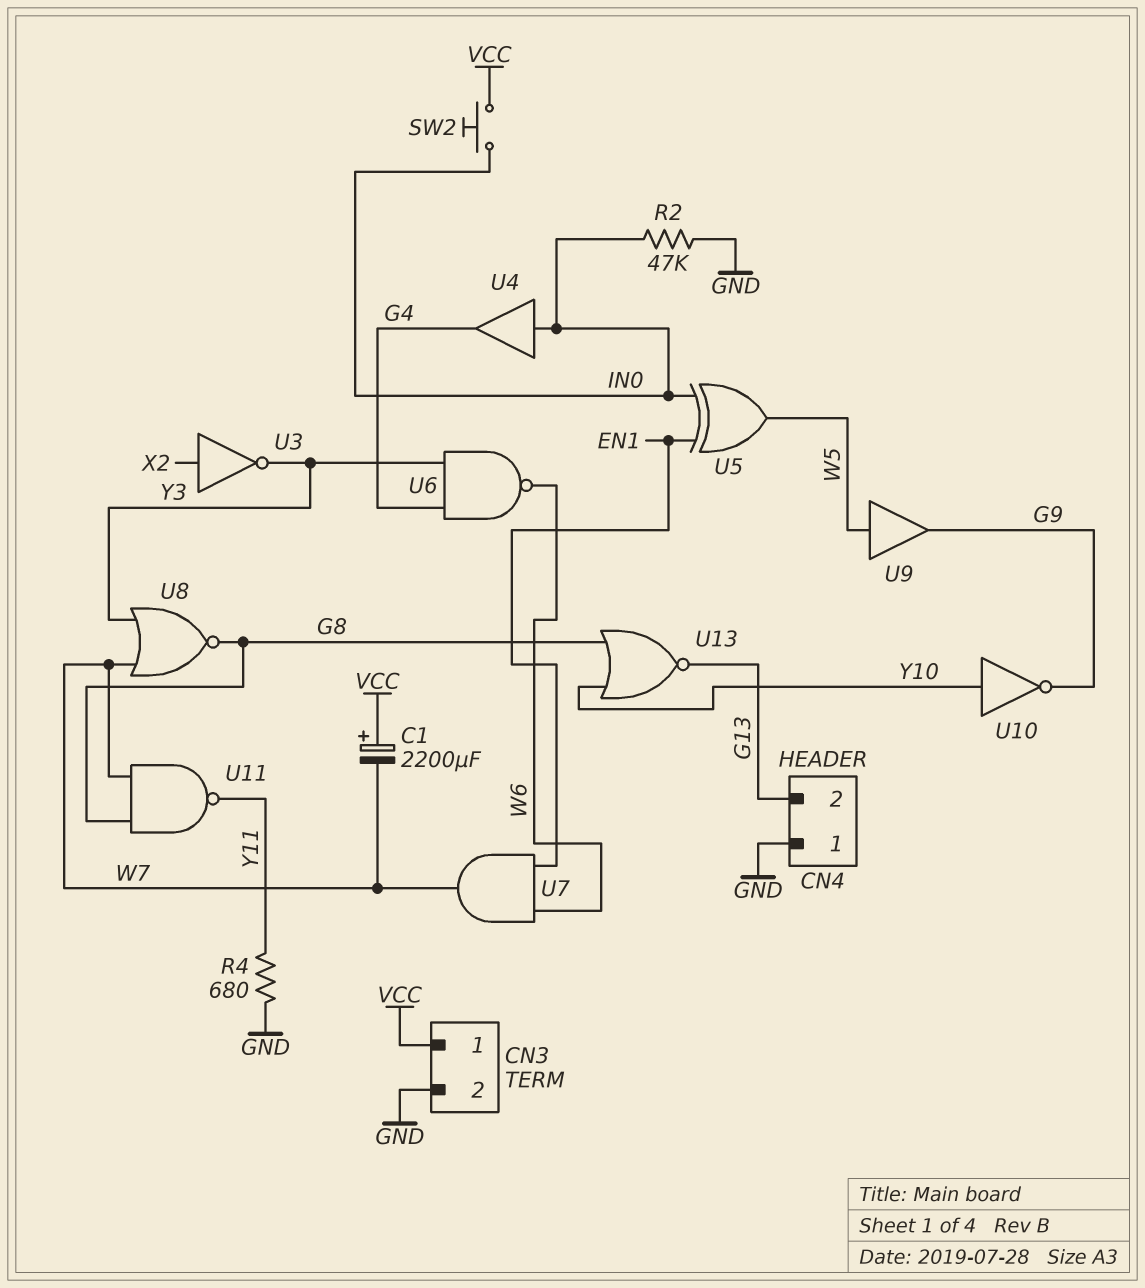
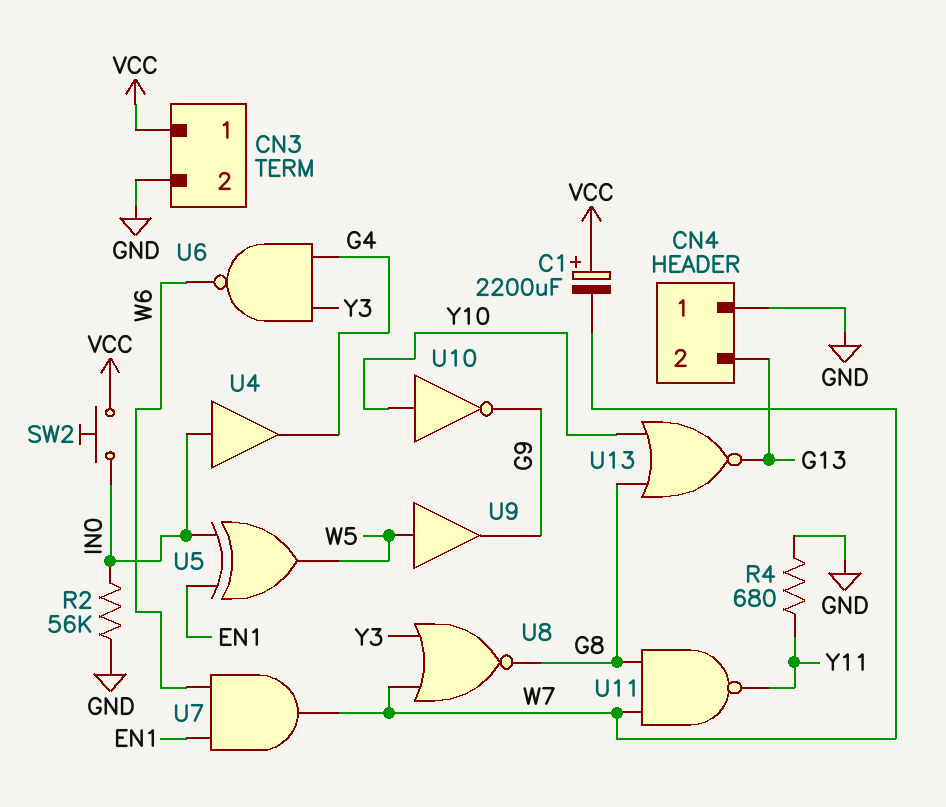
R2: 47k (GND, IN0) -> 56k (GND, IN0)
U3: NOT (in X2, out Y3) -> none

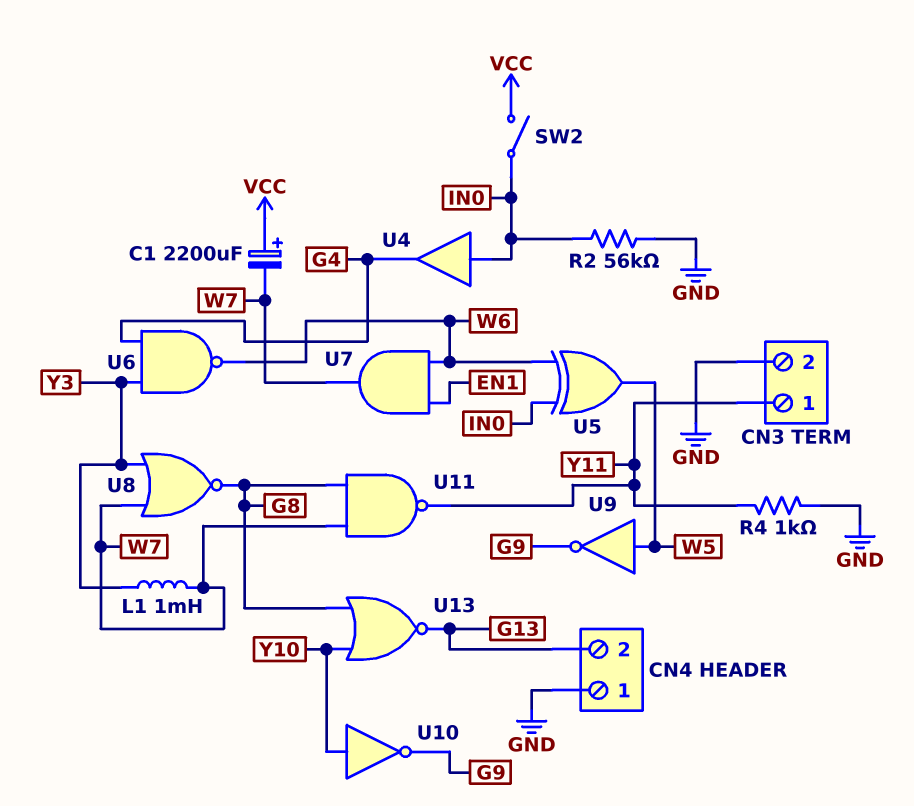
CN3 pin 1: VCC -> Y11
L1: none -> 1mH (W7, Y3)
R4: 680 (GND, Y11) -> 1k (GND, Y11)
SW2: button (IN0, VCC) -> switch (IN0, VCC)
U5: XOR (in EN1, in IN0, out W5) -> XOR (in IN0, in W6, out W5)
U9: buffer (in W5, out G9) -> NOT (in W5, out G9)

